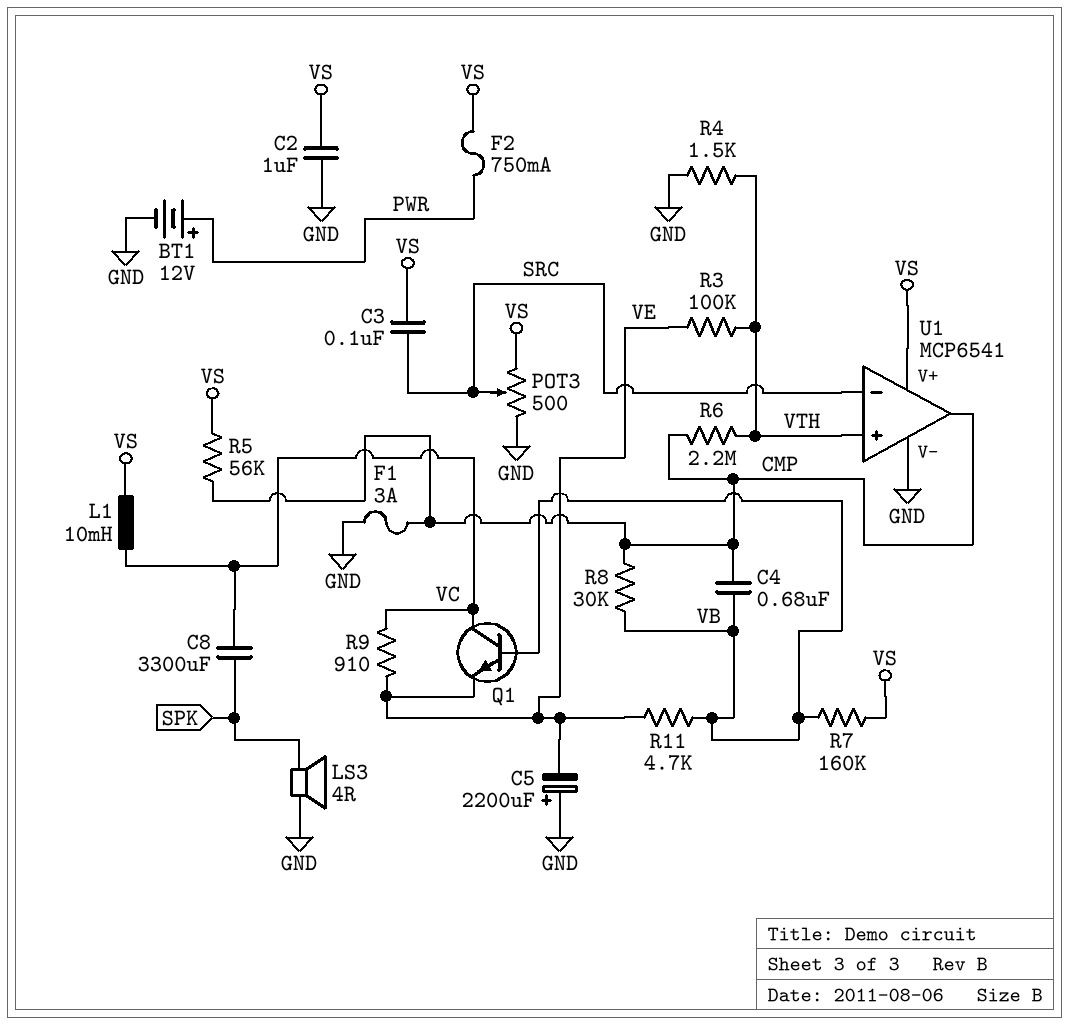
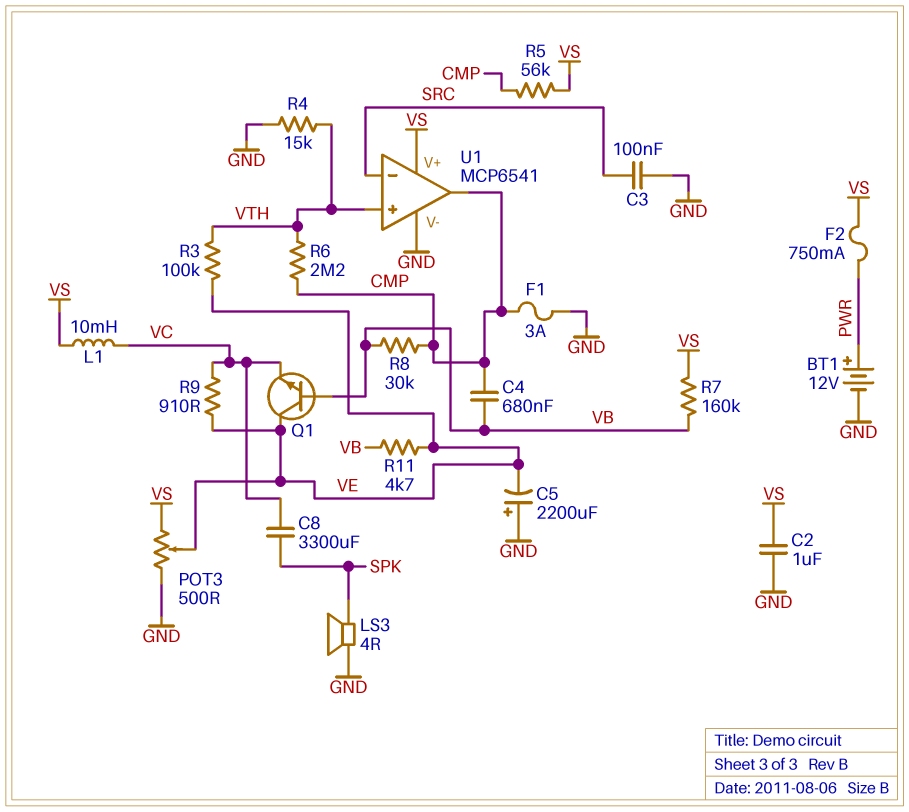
C3: 100nF (SRC, VS) -> 100nF (GND, SRC)
POT3: 500 (GND, VS, wiper SRC) -> 500 (GND, VS, wiper VE)
Q1: NPN (B VB, C VC, E VE) -> NPN (B VB, C VE, E VC)
R4: 1.5k (GND, VTH) -> 15k (GND, VTH)

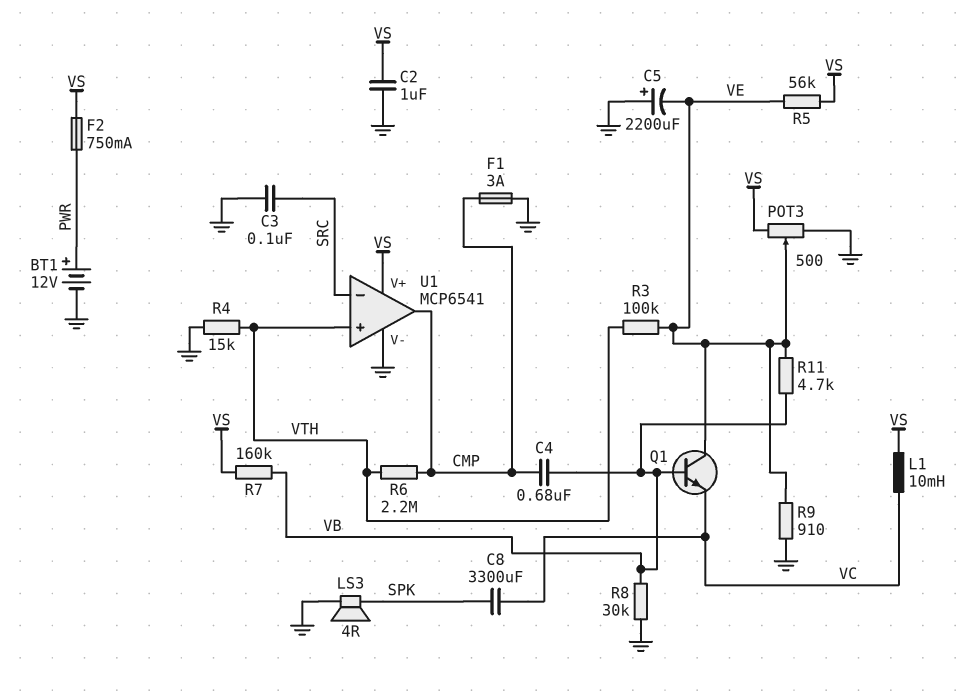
R5: 56k (CMP, VS) -> 56k (VE, VS)
R8: 30k (CMP, VB) -> 30k (GND, VB)
R9: 910 (VC, VE) -> 910 (GND, VE)

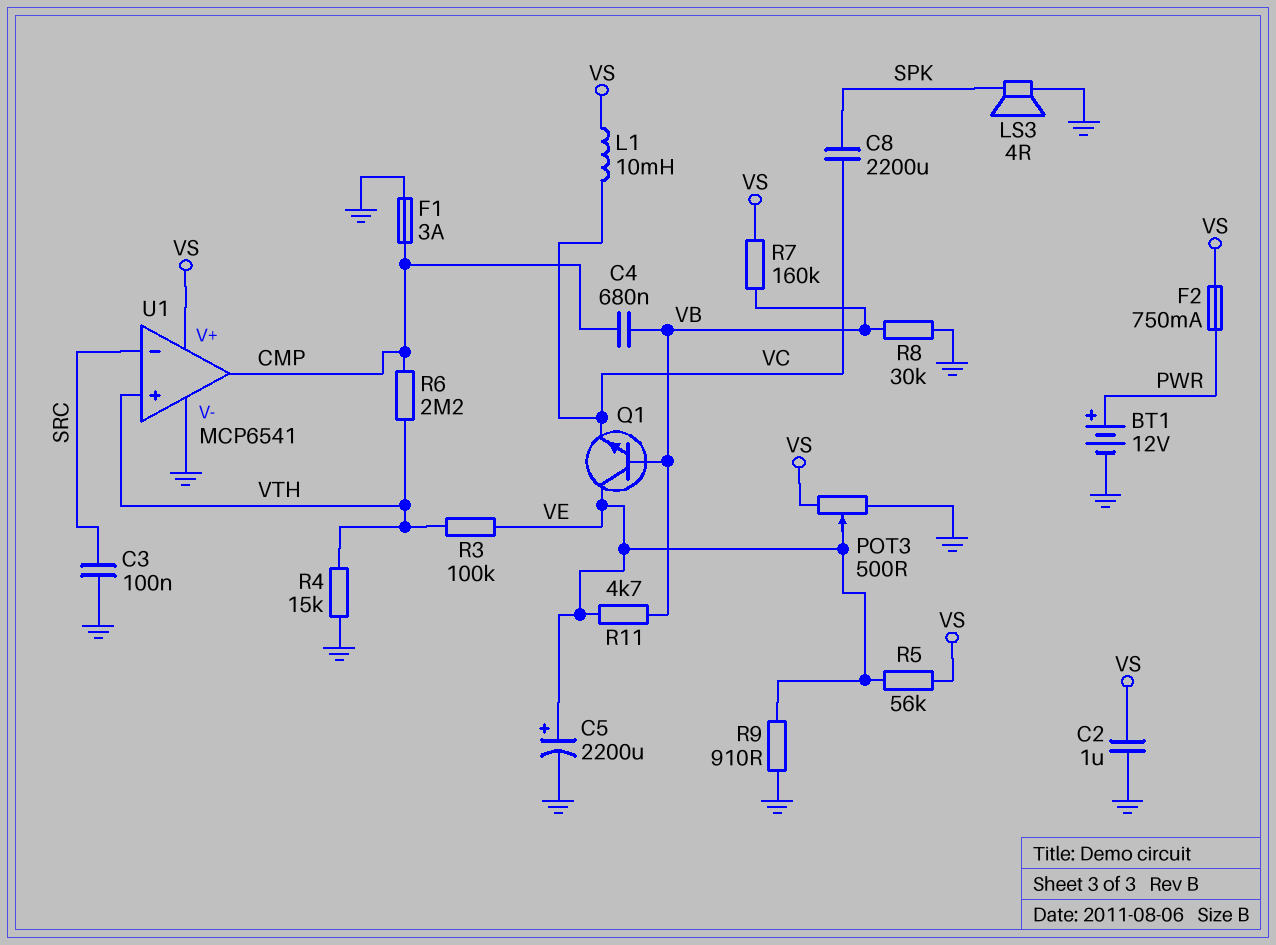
C5: 2200uF (plus GND, minus VE) -> 2200uF (plus VE, minus GND)
C8: 3300uF (SPK, VC) -> 2200uF (SPK, VC)

